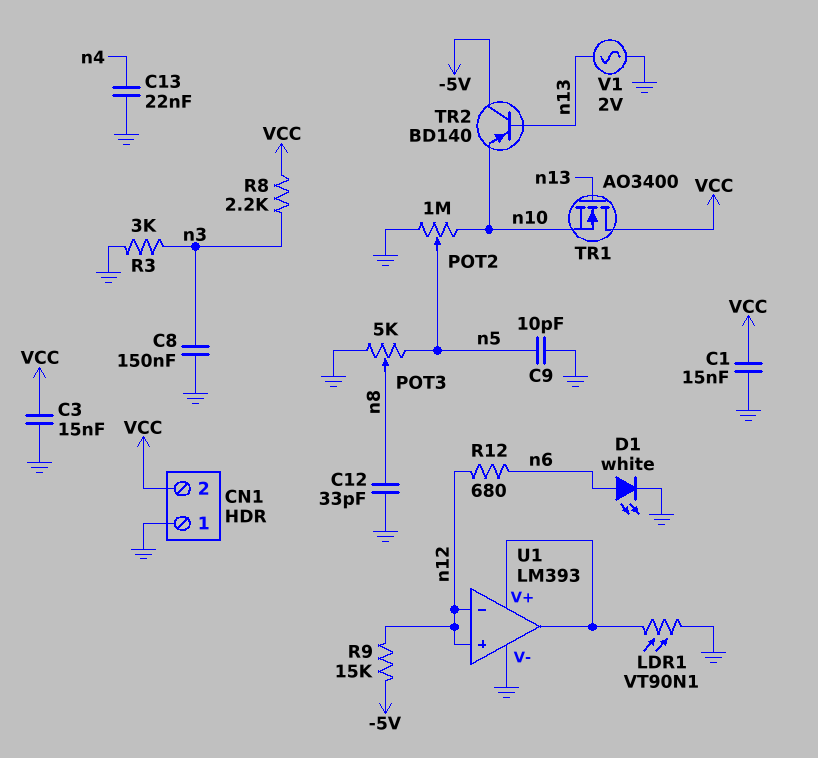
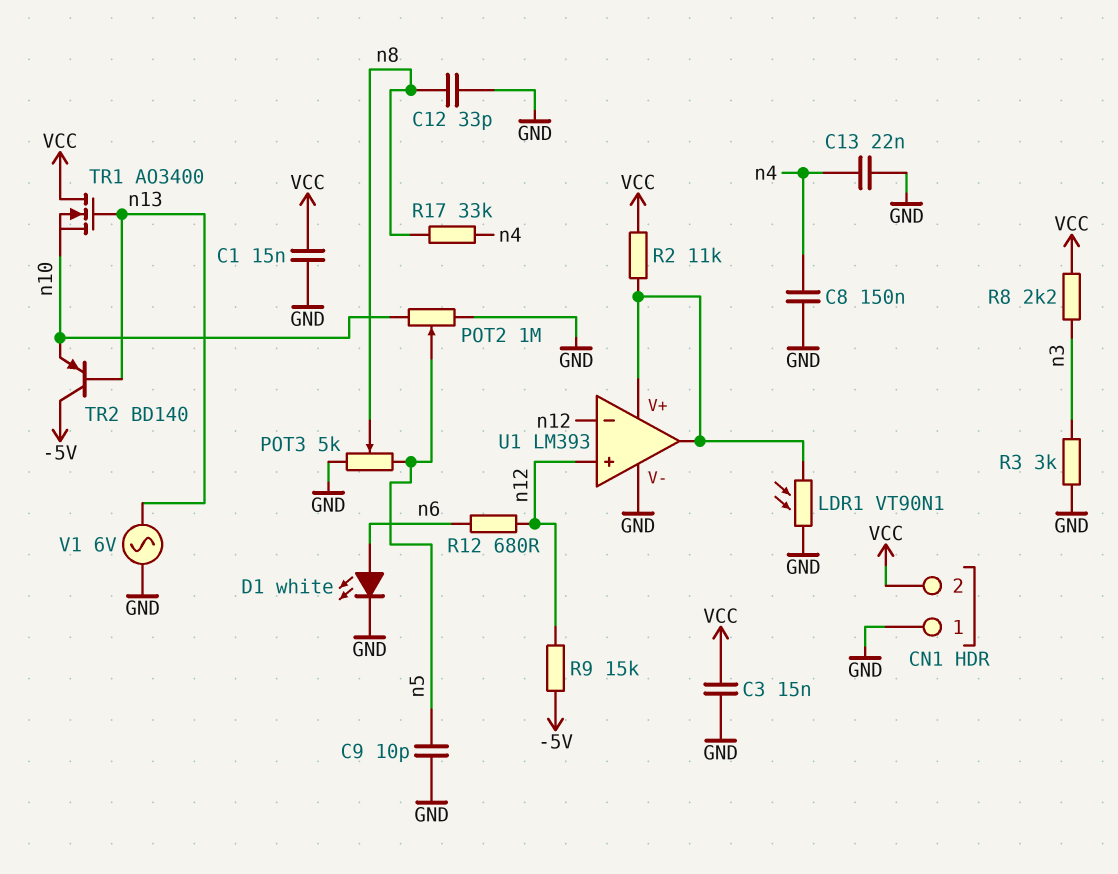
C8: 150nF (GND, n3) -> 150nF (GND, n4)
R2: none -> 11k (U1/V+, VCC)
R17: none -> 33k (n4, n8)
V1: AC 2V (GND, n13) -> AC 6V (GND, n13)

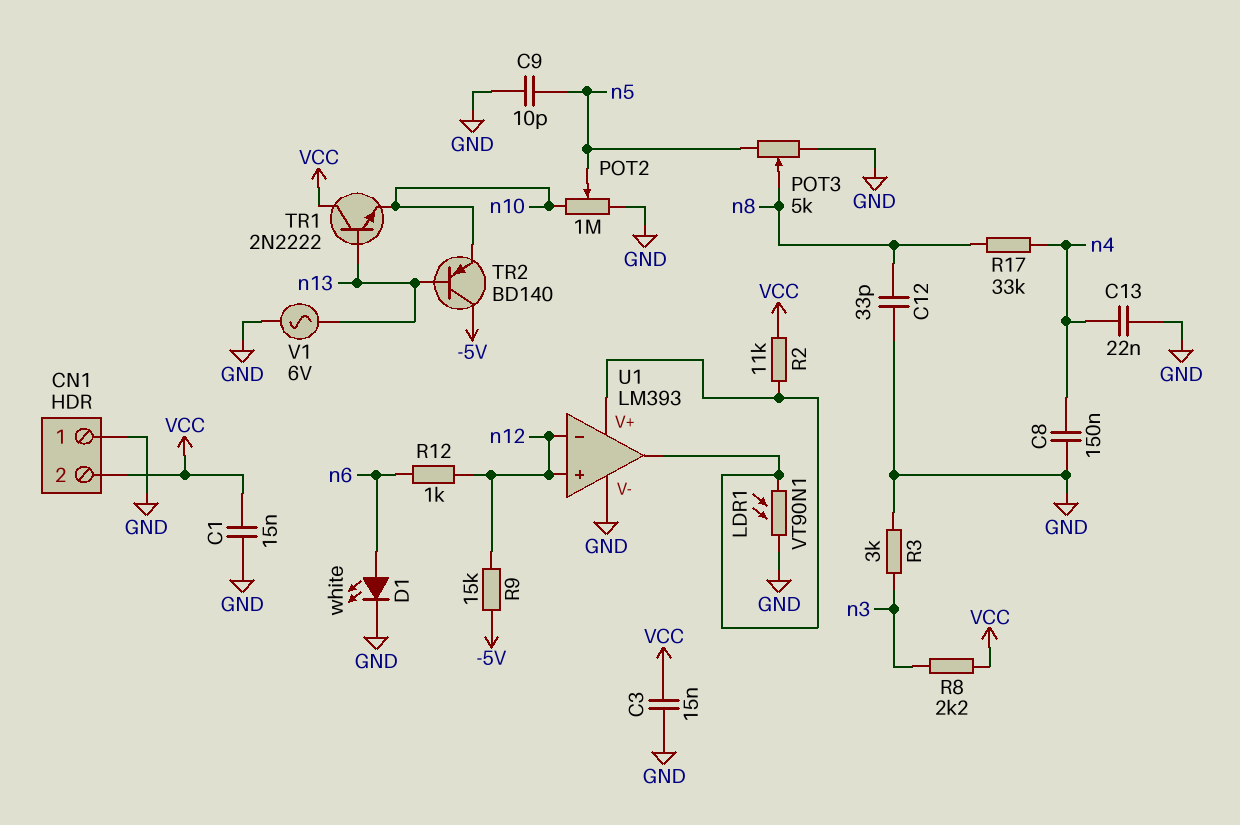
R12: 680 (n6, n12) -> 1k (n6, n12)
TR1: NMOS AO3400 (G n13, D VCC, S n10) -> NPN 2N2222 (B n13, C VCC, E n10)

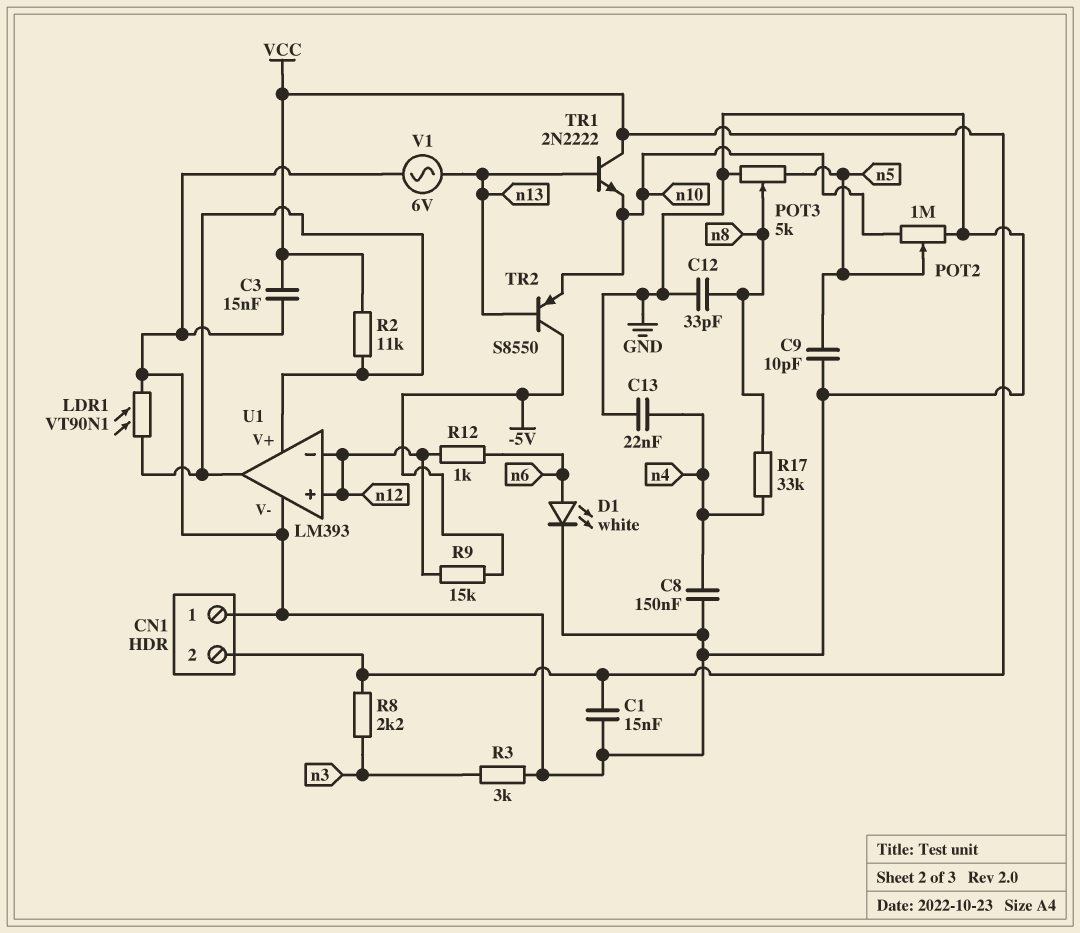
TR2: PNP BD140 (B n13, C -5V, E n10) -> PNP S8550 (B n13, C -5V, E n10)

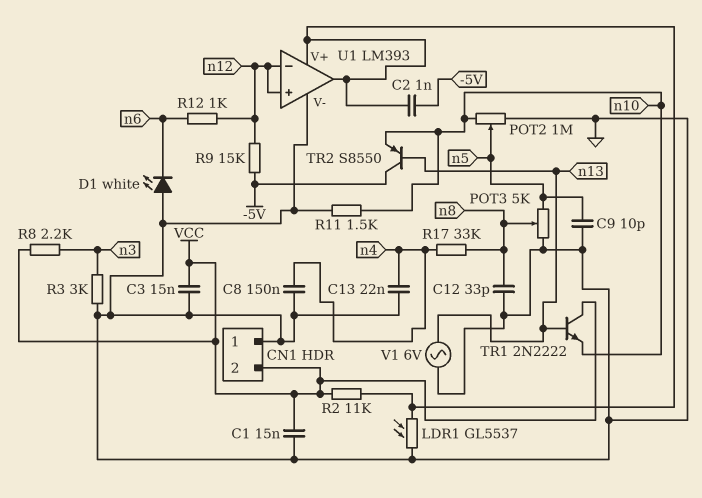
C2: none -> 1nF (-5V, U1/V+)
D1: LED white (A n6, K GND) -> LED white (A GND, K n6)
LDR1: VT90N1 (GND, U1/V+) -> GL5537 (GND, U1/V+)
R11: none -> 1.5k (GND, n10)

